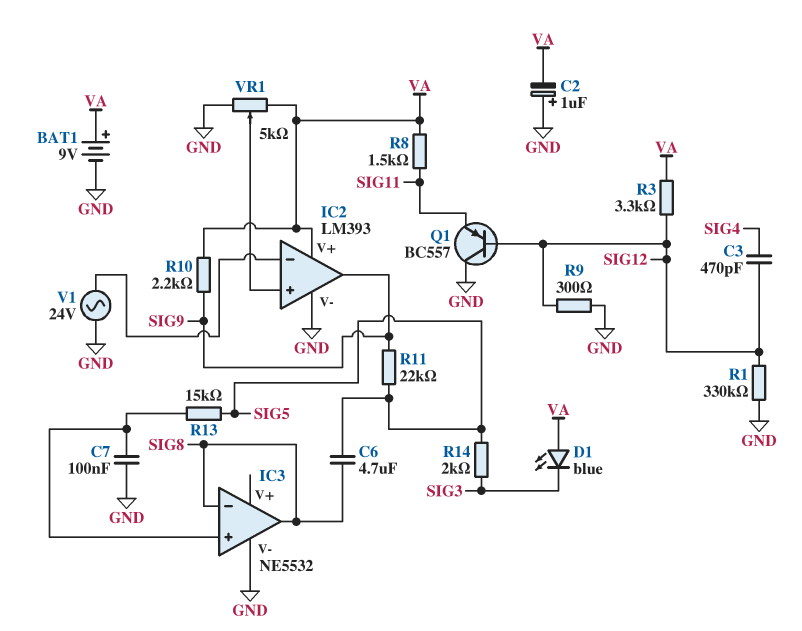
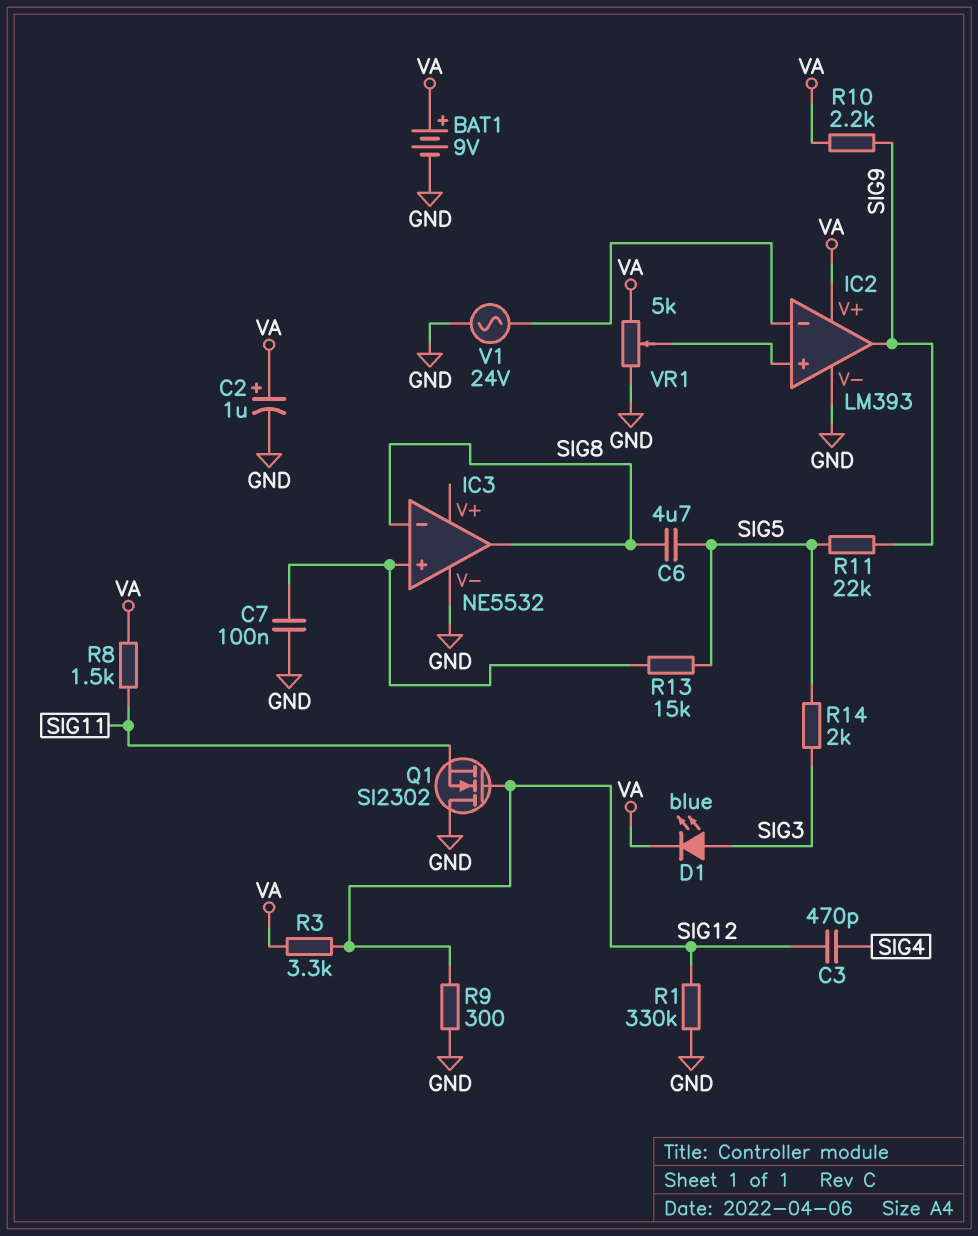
C2: 1uF (plus GND, minus VA) -> 1uF (plus VA, minus GND)
D1: LED blue (A VA, K SIG3) -> LED blue (A SIG3, K VA)
Q1: PNP BC557 (B SIG12, C GND, E SIG11) -> NMOS SI2302 (G SIG12, D GND, S SIG11)

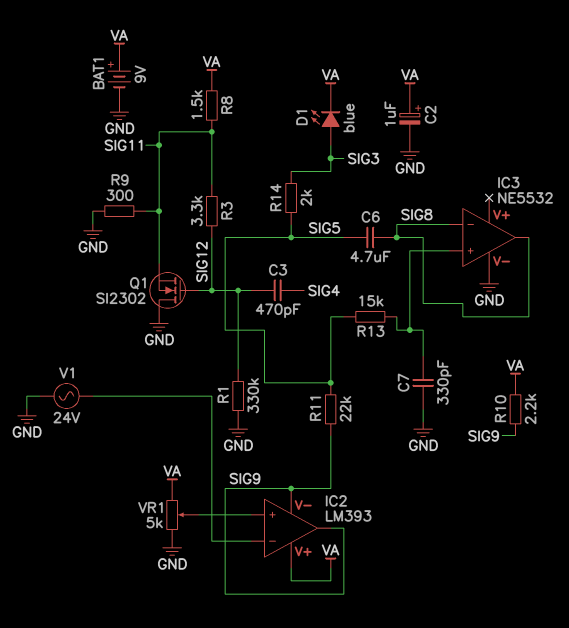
C7: 100nF (GND, IC3/in+) -> 330pF (GND, IC3/in+)
IC2 pin V-: GND -> SIG9
R3: 3.3k (SIG12, VA) -> 3.3k (SIG11, SIG12)
R9: 300 (GND, SIG12) -> 300 (GND, SIG11)

